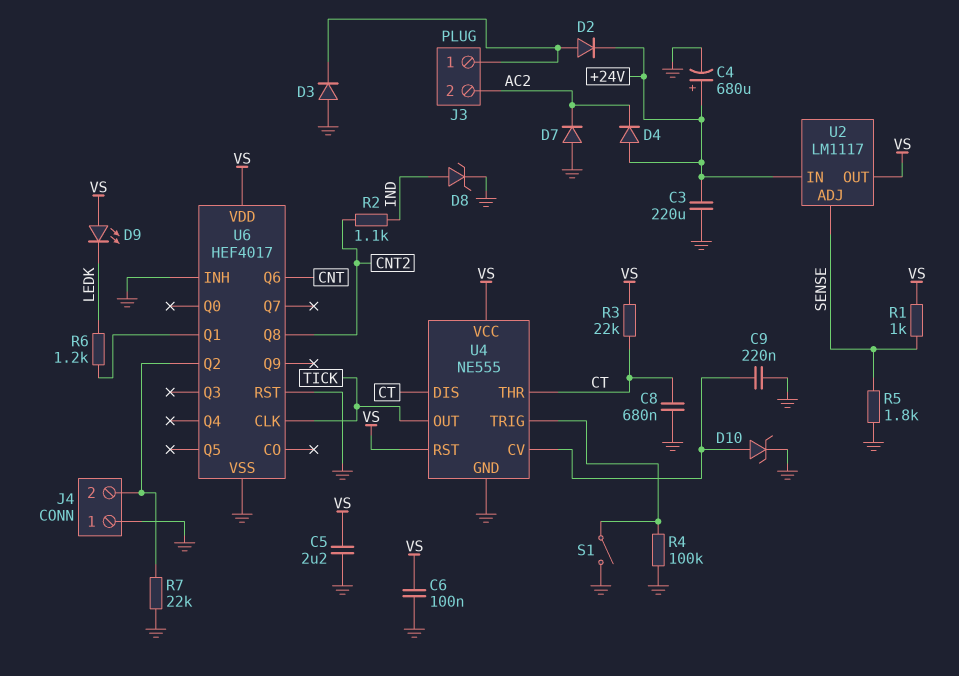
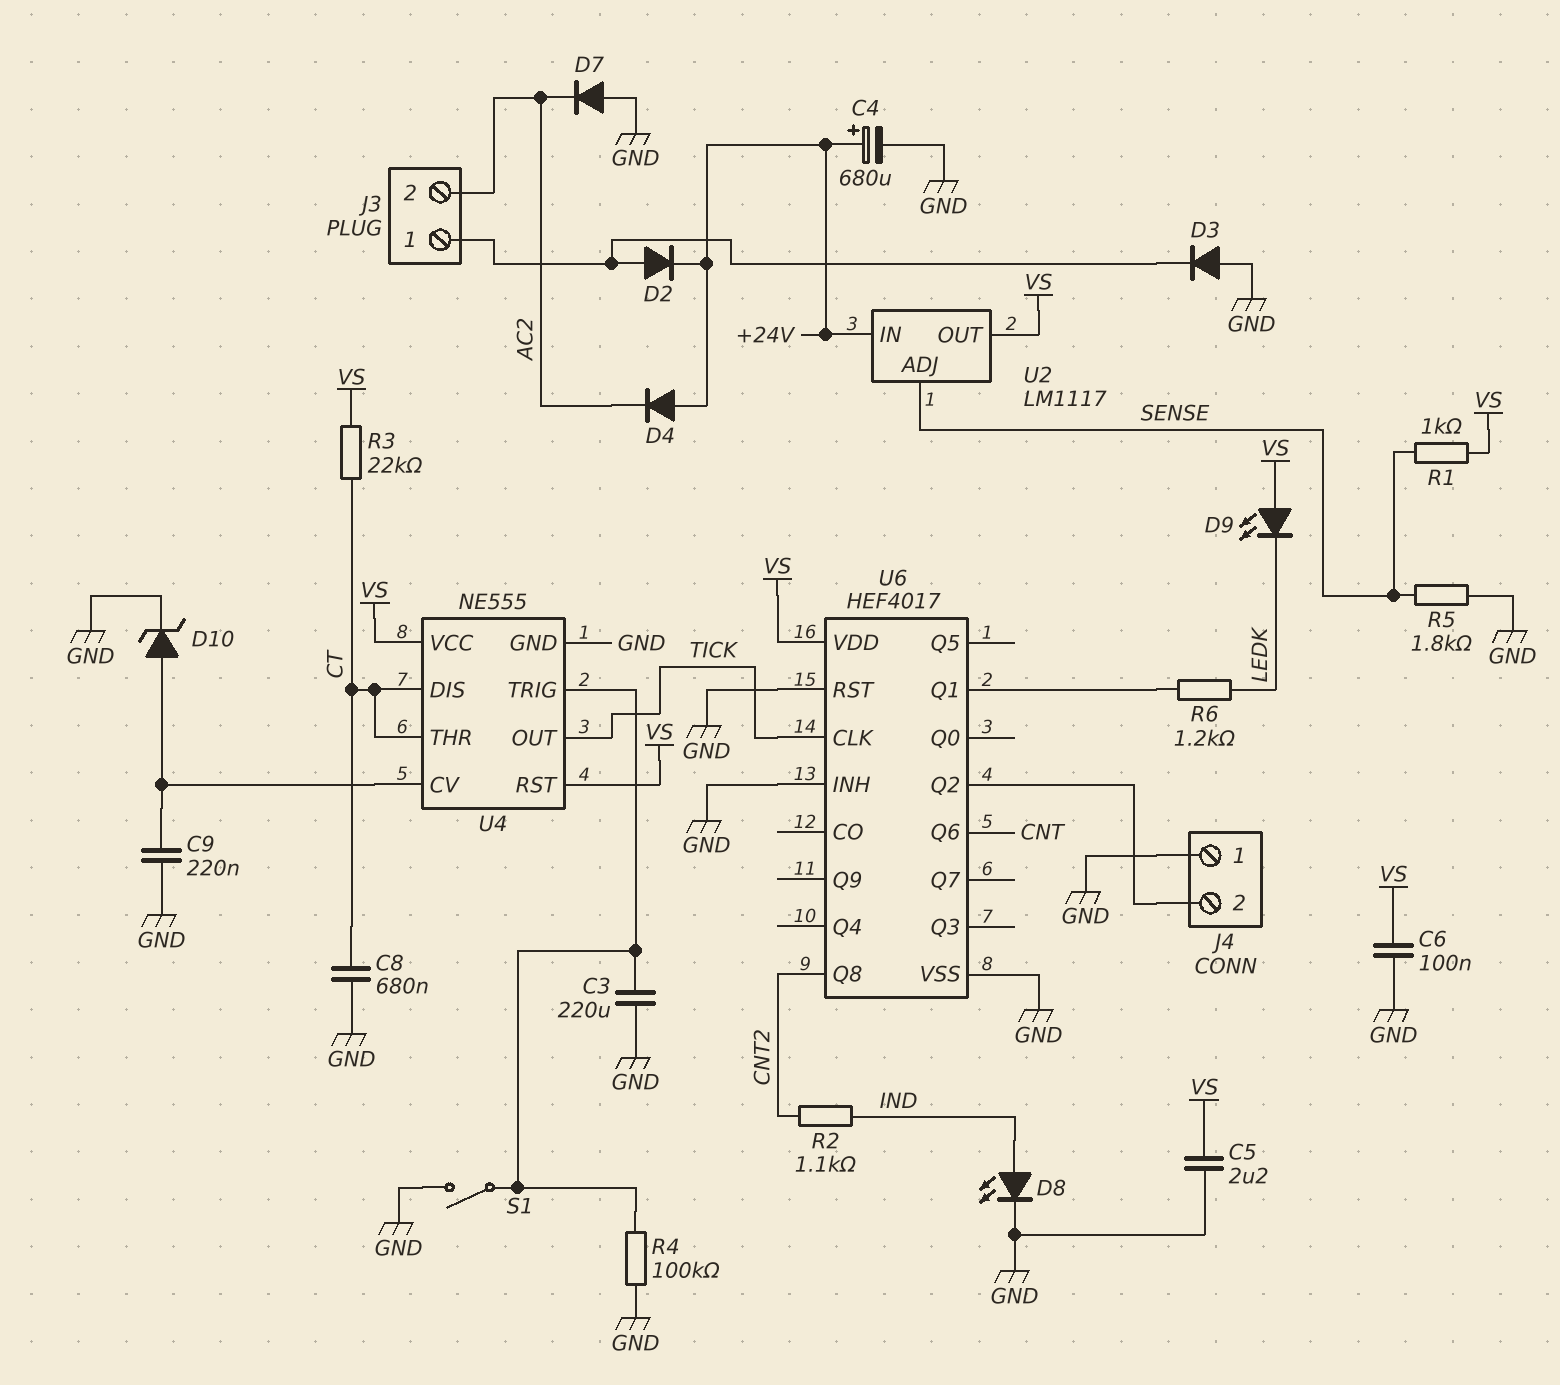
C3: 220uF (+24V, GND) -> 220uF (GND, U4/TRIG)
D8: zener (A IND, K GND) -> LED (A IND, K GND)
R7: 22k (GND, J4/2) -> none

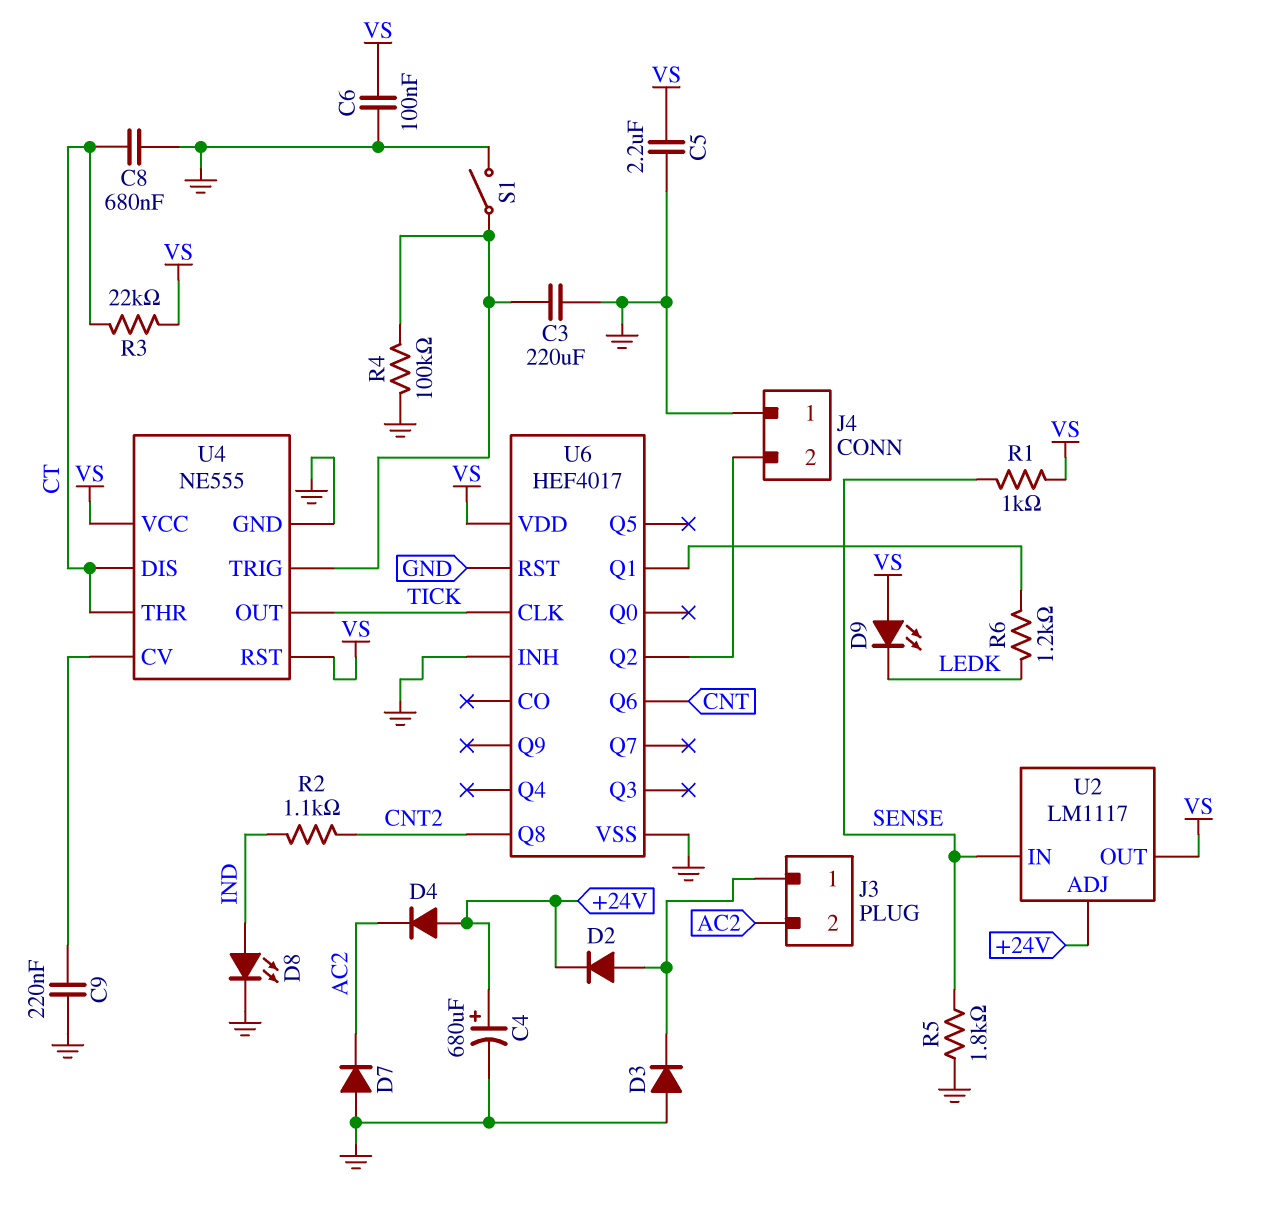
D10: zener (A U4/CV, K GND) -> none
U2 pin ADJ: SENSE -> +24V
U2 pin IN: +24V -> SENSE

